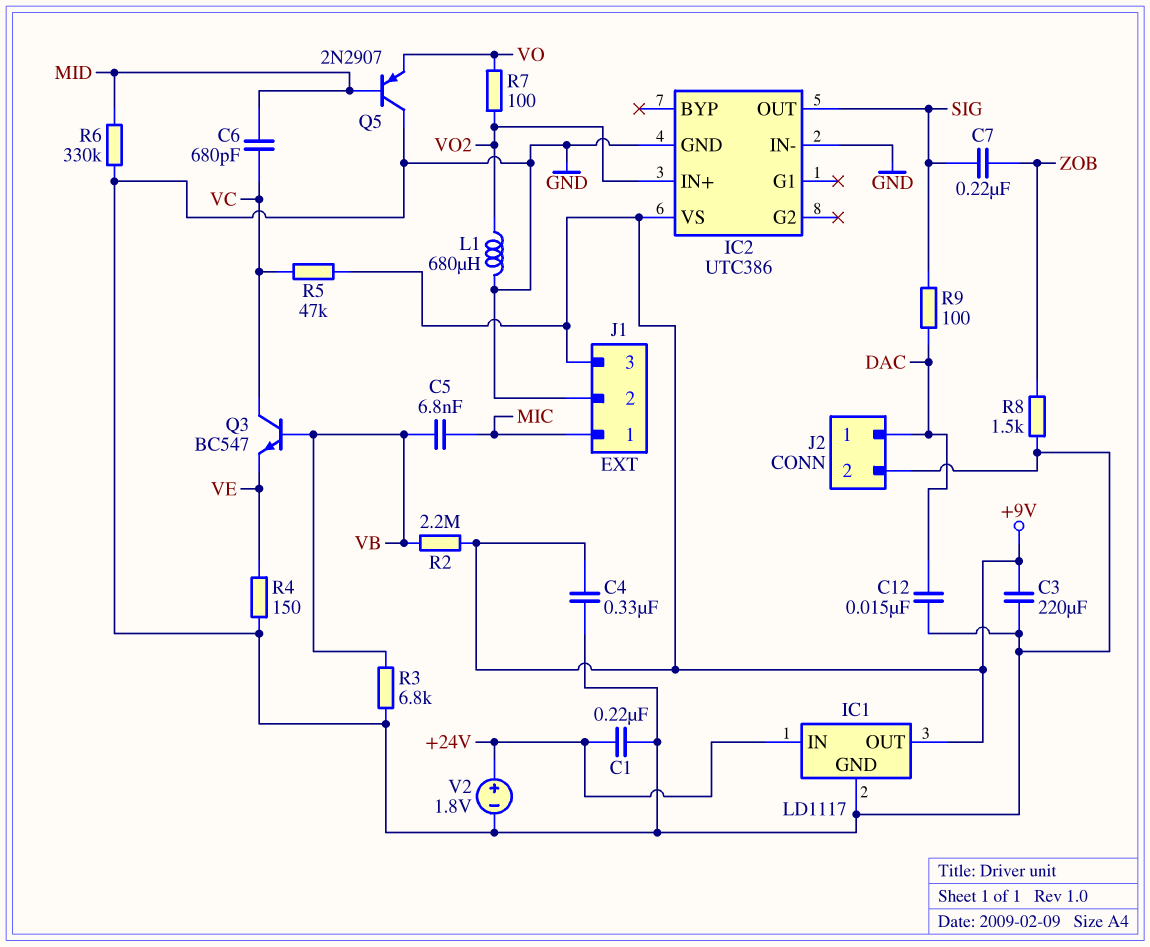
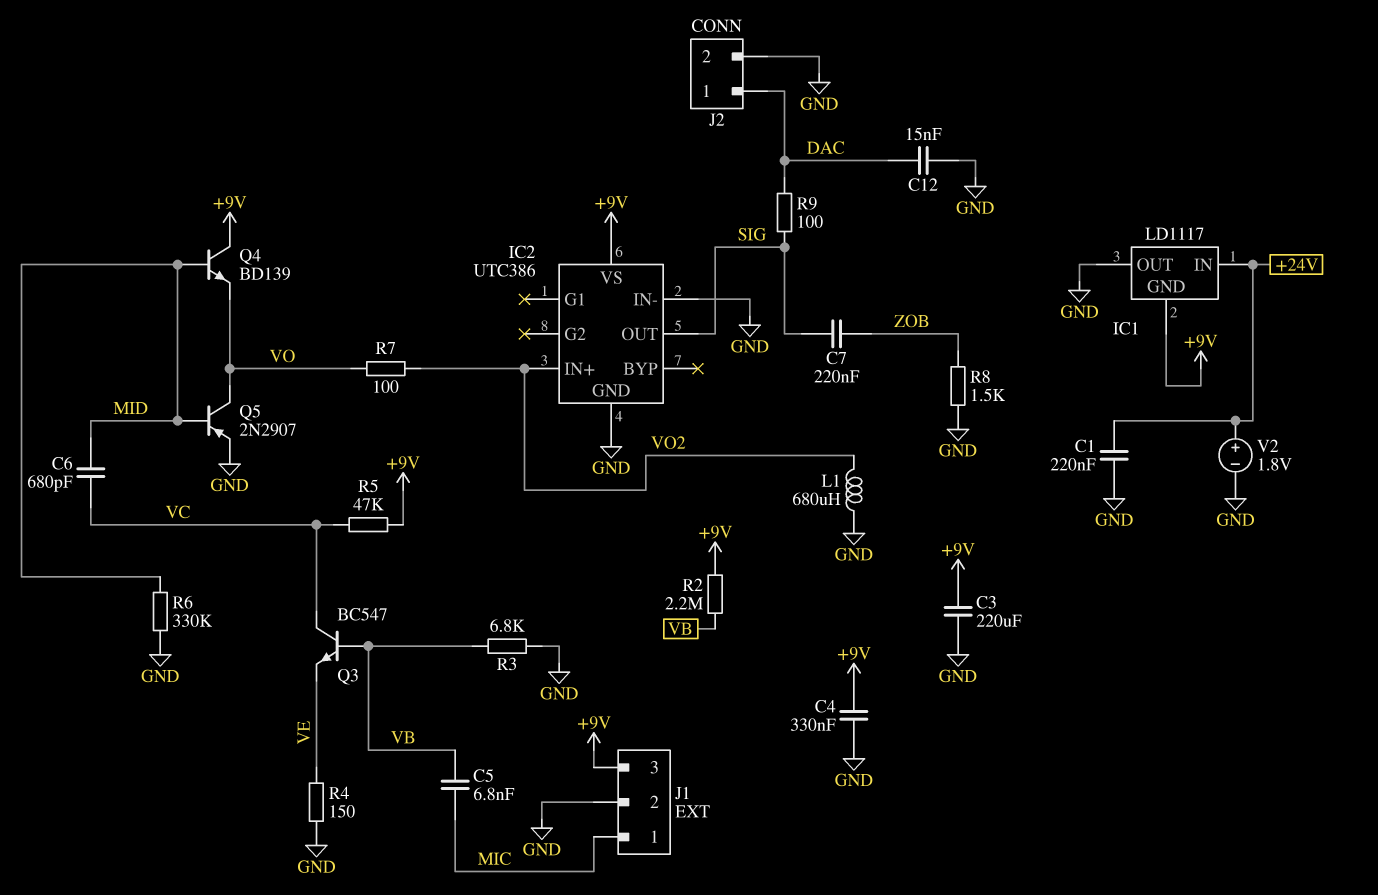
IC1 pin GND: GND -> +9V
IC1 pin OUT: +9V -> GND
Q4: none -> NPN BD139 (B MID, C +9V, E VO)
Q5: PNP 2N2907 (B MID, C GND, E VO) -> PNP 2N2907 (B MID, C VO, E GND)

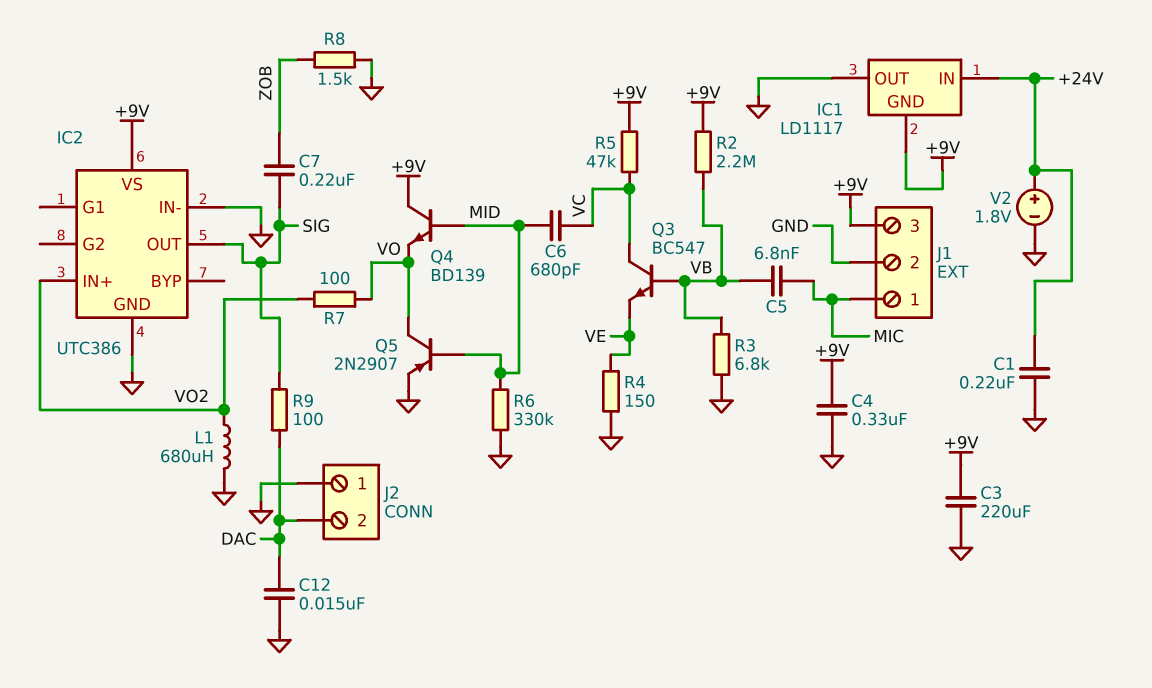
J2 pin 1: DAC -> GND
J2 pin 2: GND -> DAC

